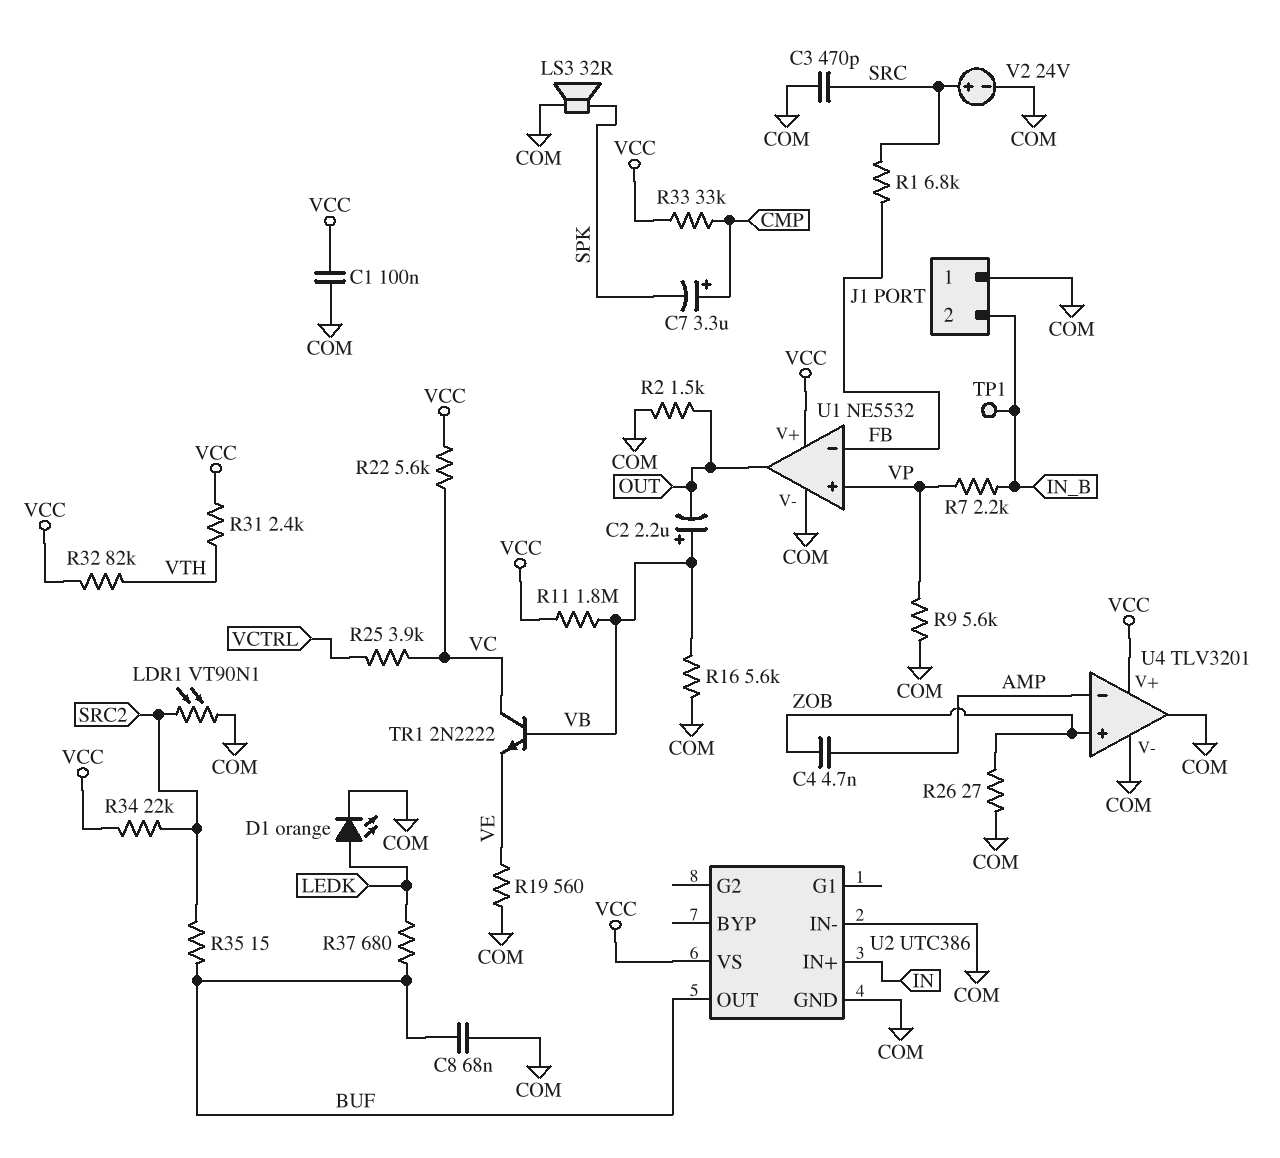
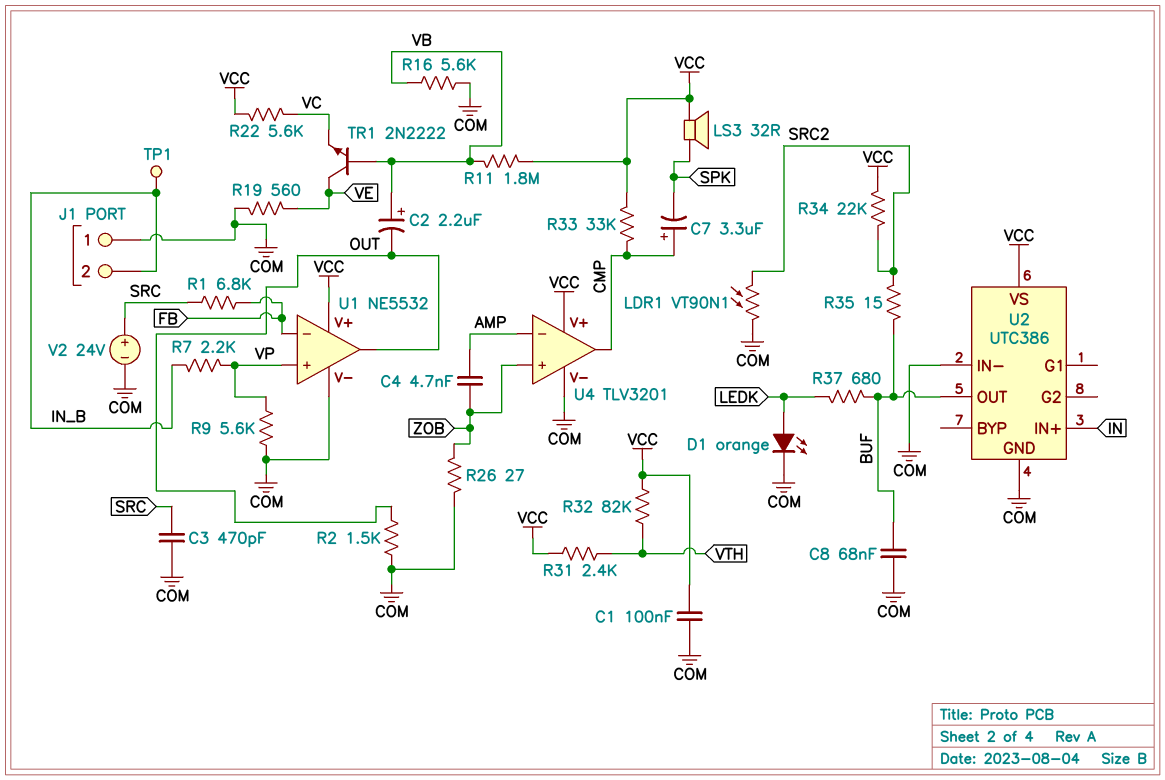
LS3: speaker 32R (COM, SPK) -> speaker 32R (SPK, VCC)
R25: 3.9k (VC, VCTRL) -> none
TR1: NPN 2N2222 (B VB, C VC, E VE) -> NPN 2N2222 (B VB, C VE, E VC)
U4 pin out: COM -> CMP

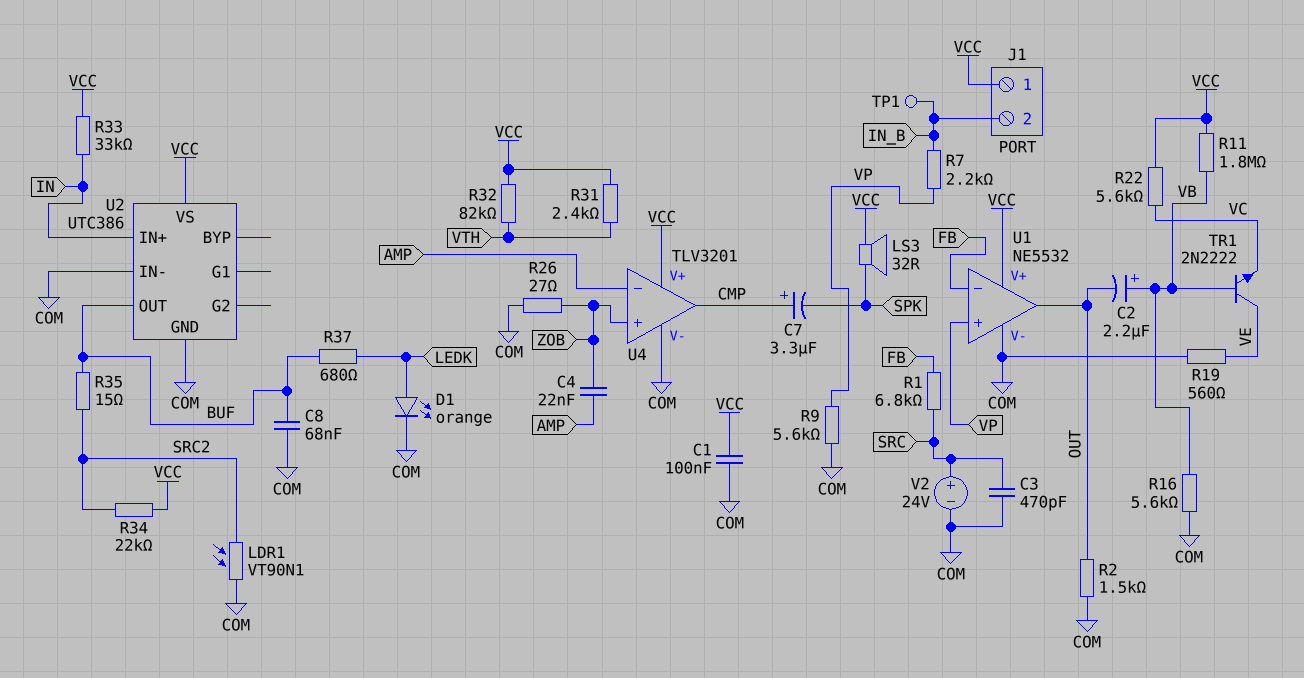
C4: 4.7nF (AMP, ZOB) -> 22nF (AMP, ZOB)
J1 pin 1: COM -> VCC
R33: 33k (CMP, VCC) -> 33k (IN, VCC)

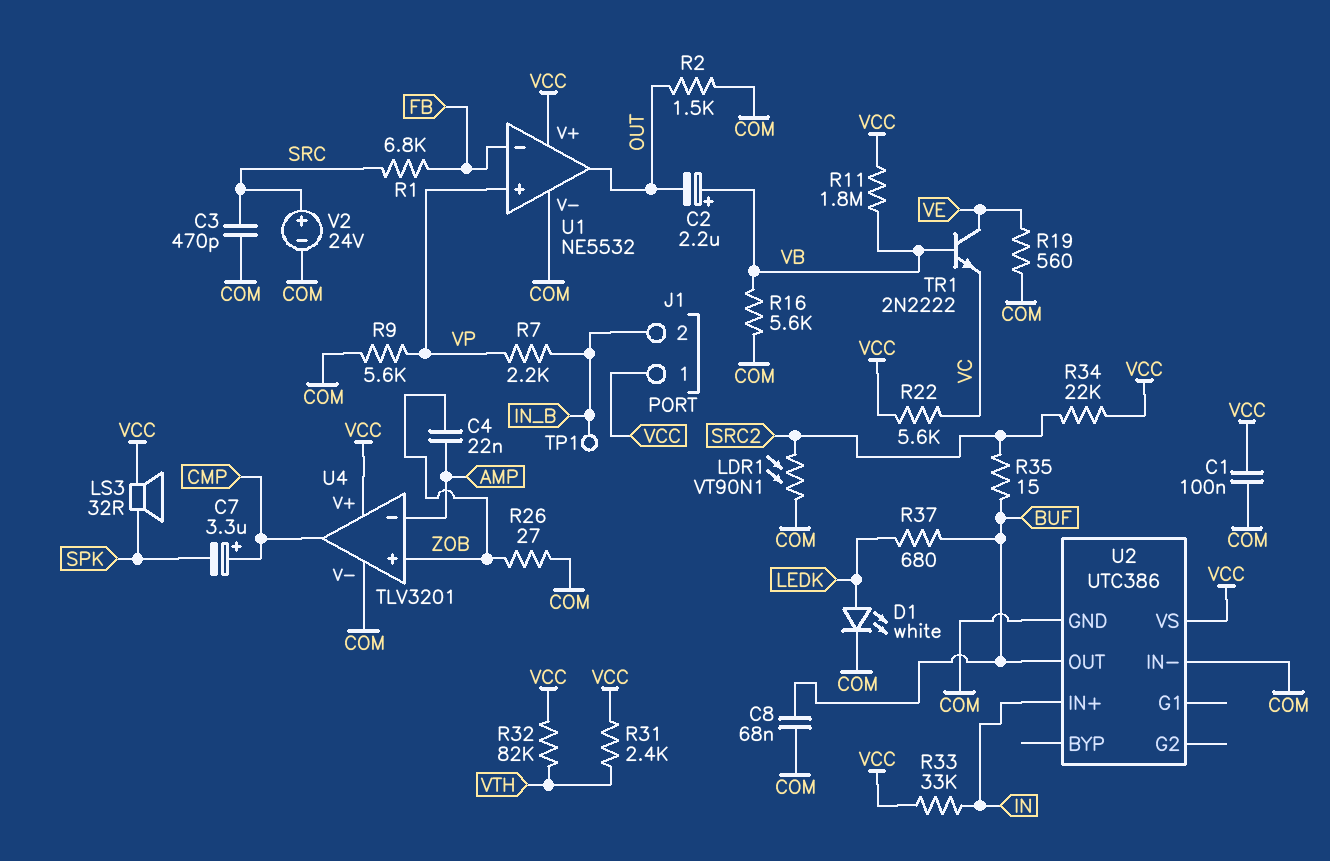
D1: LED orange (A LEDK, K COM) -> LED white (A LEDK, K COM)

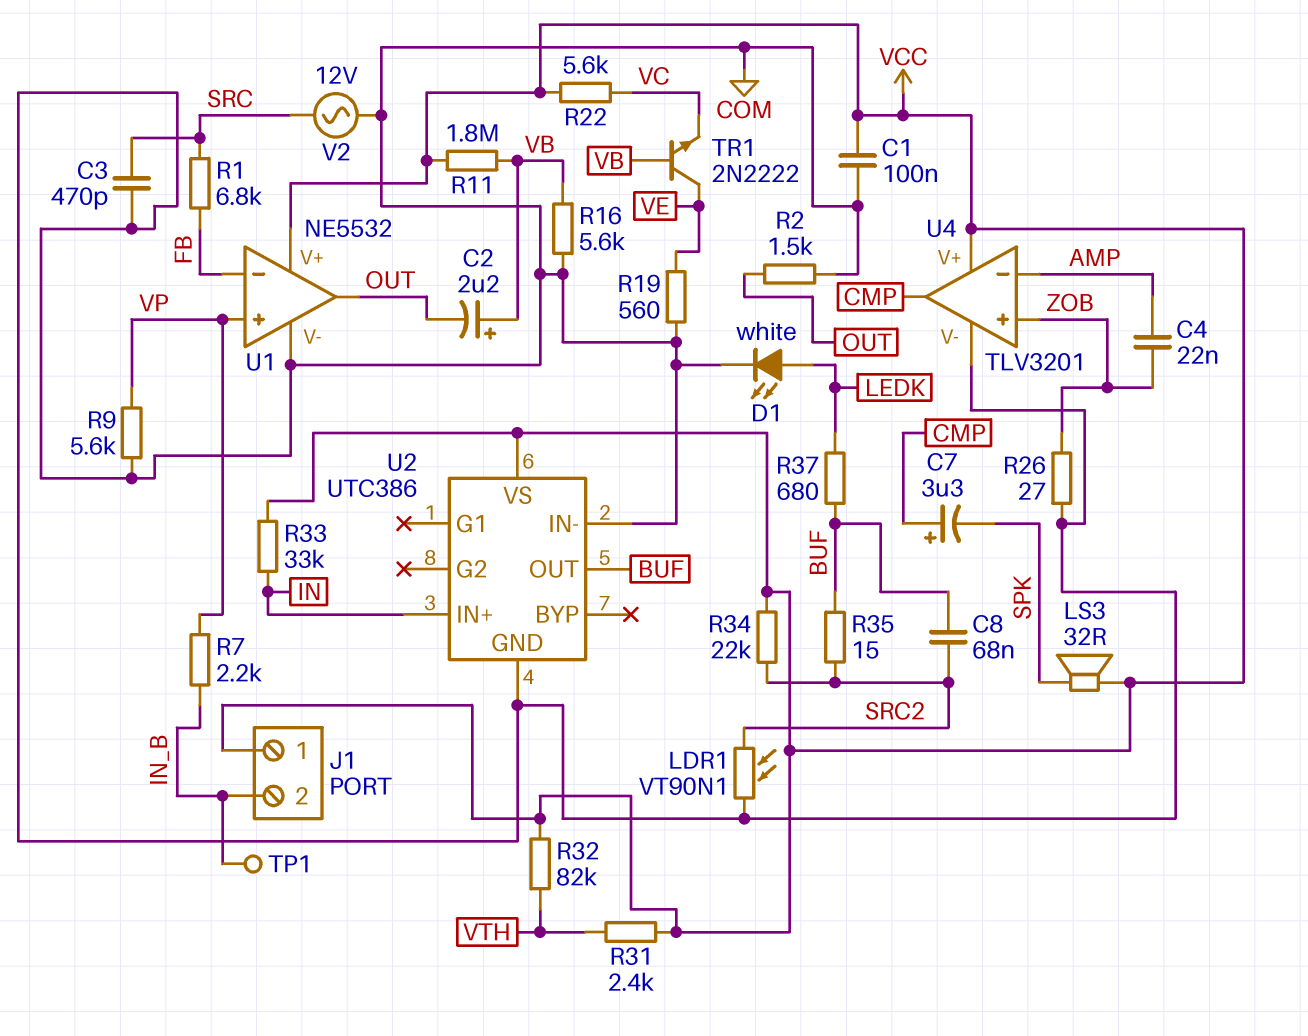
C8: 68nF (BUF, COM) -> 68nF (BUF, SRC2)
V2: 24V (plus SRC, minus COM) -> AC 12V (COM, SRC)

